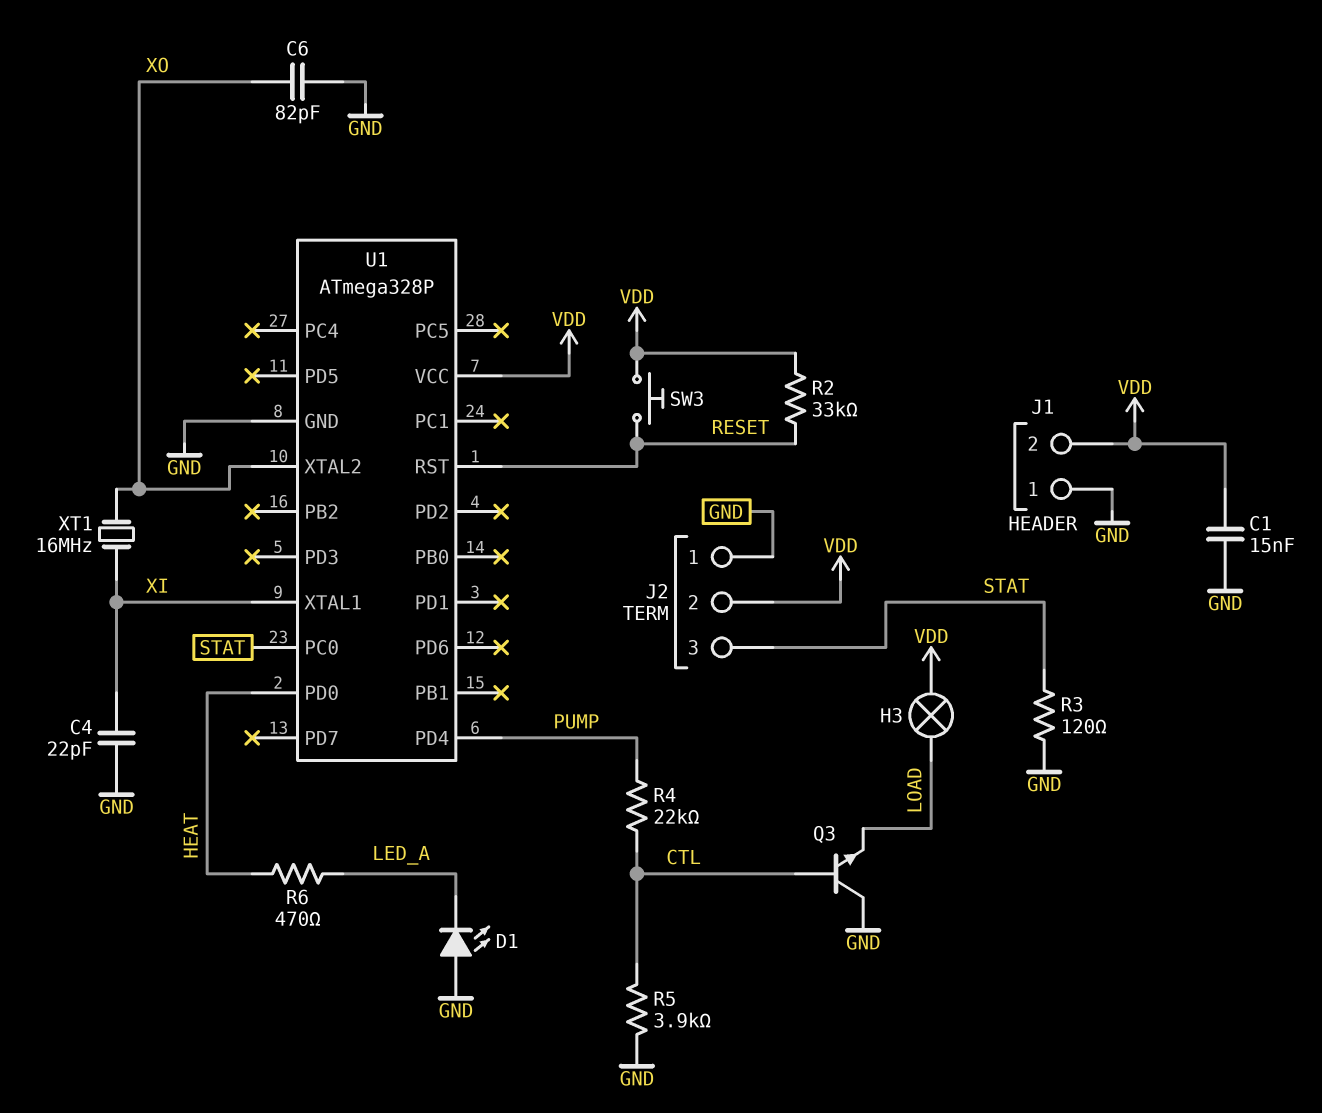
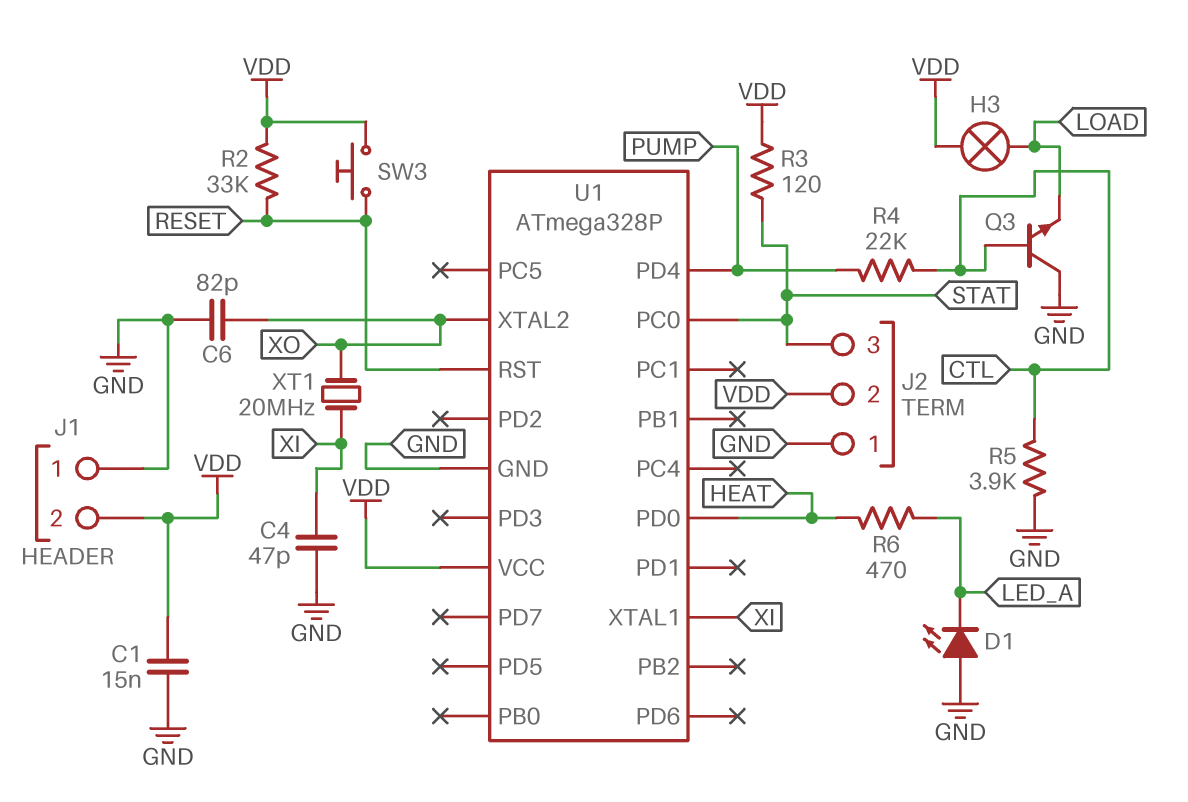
C4: 22pF (GND, XI) -> 47pF (GND, XI)
R3: 120 (GND, STAT) -> 120 (STAT, VDD)
XT1: 16MHz (XI, XO) -> 20MHz (XI, XO)

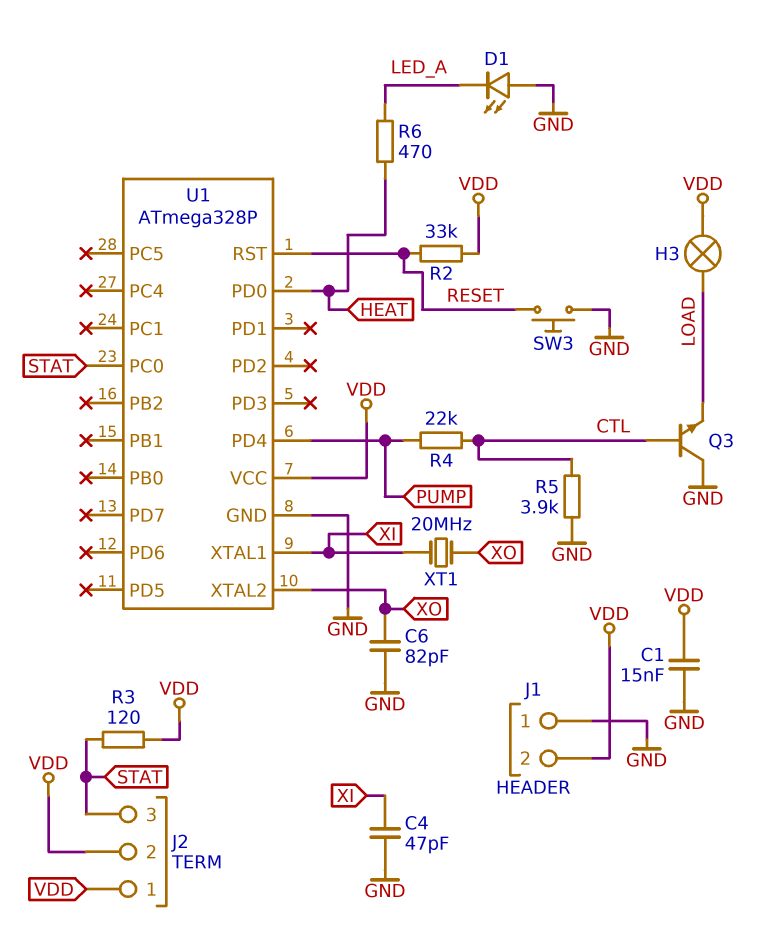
J2 pin 1: GND -> VDD
SW3: button (RESET, VDD) -> button (GND, RESET)

